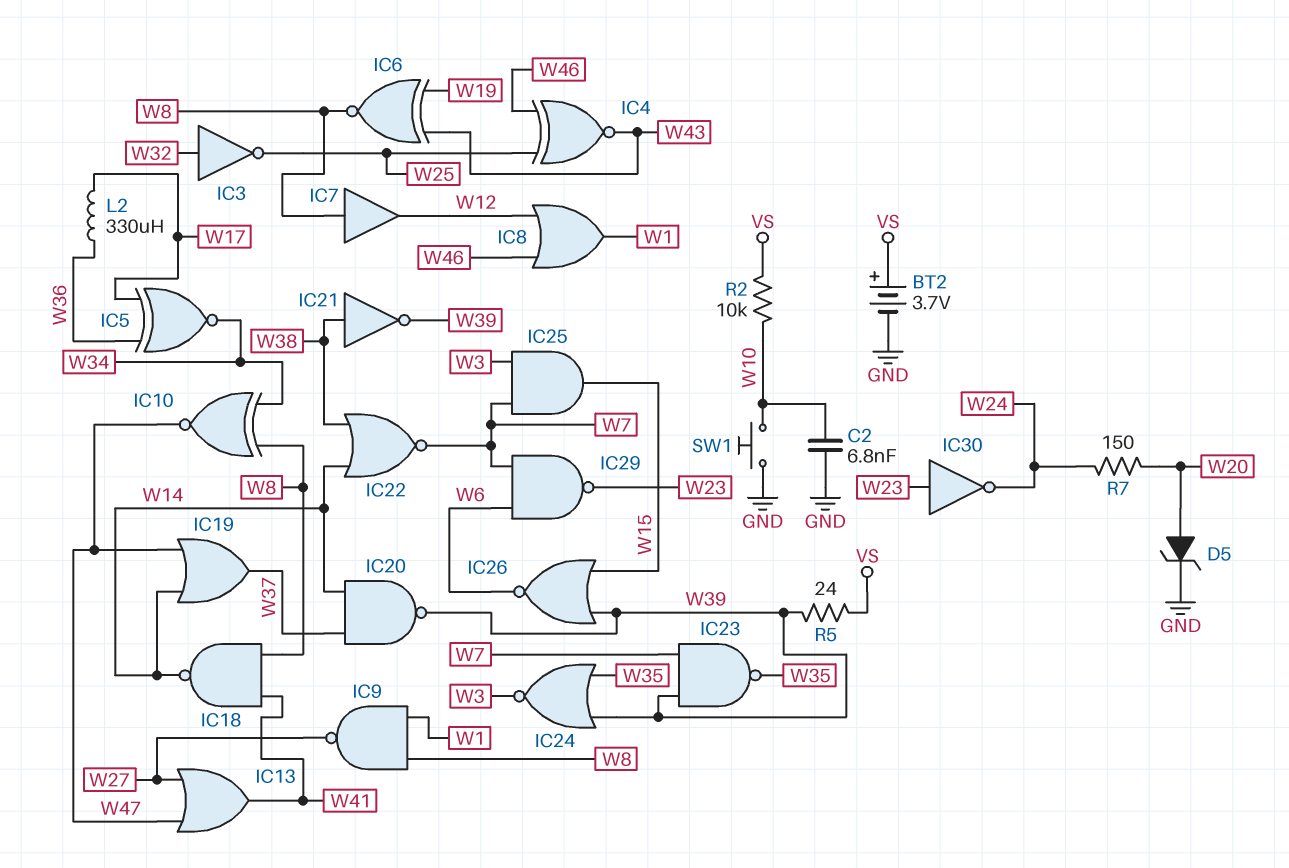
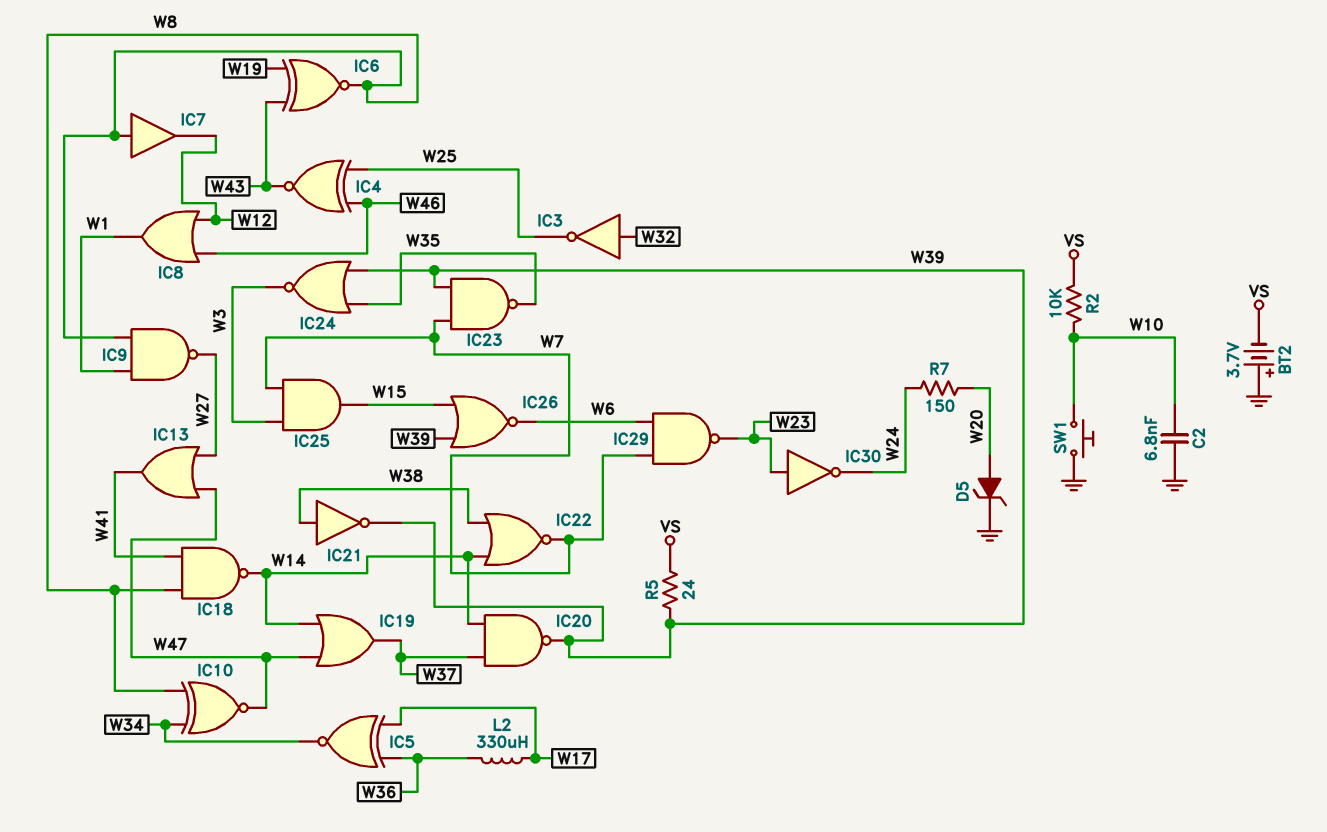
BT2: 3.7V (plus VS, minus GND) -> 3.7V (plus GND, minus VS)

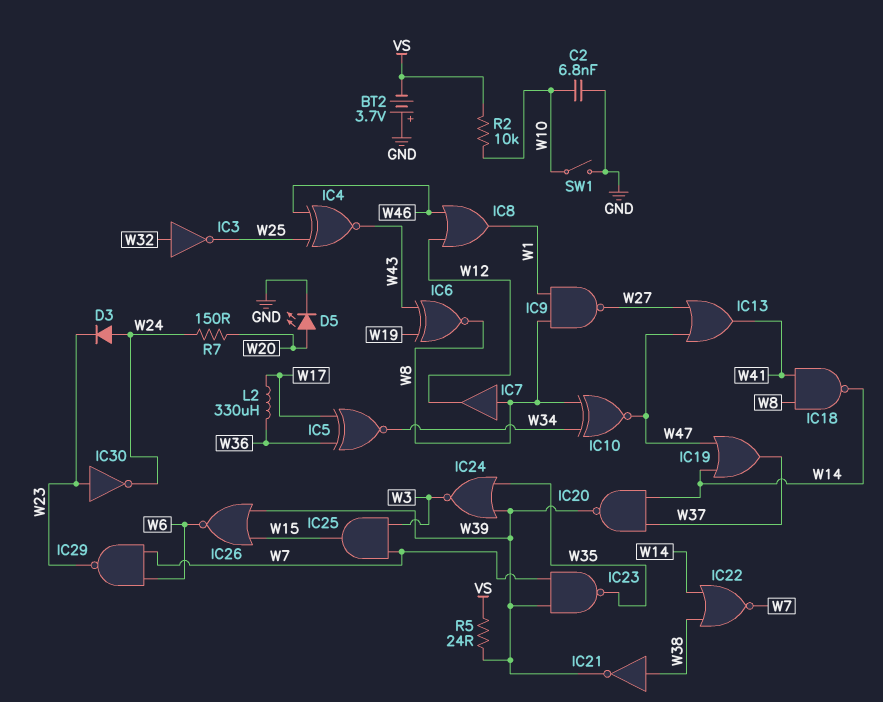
D3: none -> diode (A W24, K W23)
D5: zener (A W20, K GND) -> LED (A W20, K GND)
SW1: button (GND, W10) -> switch (GND, W10)

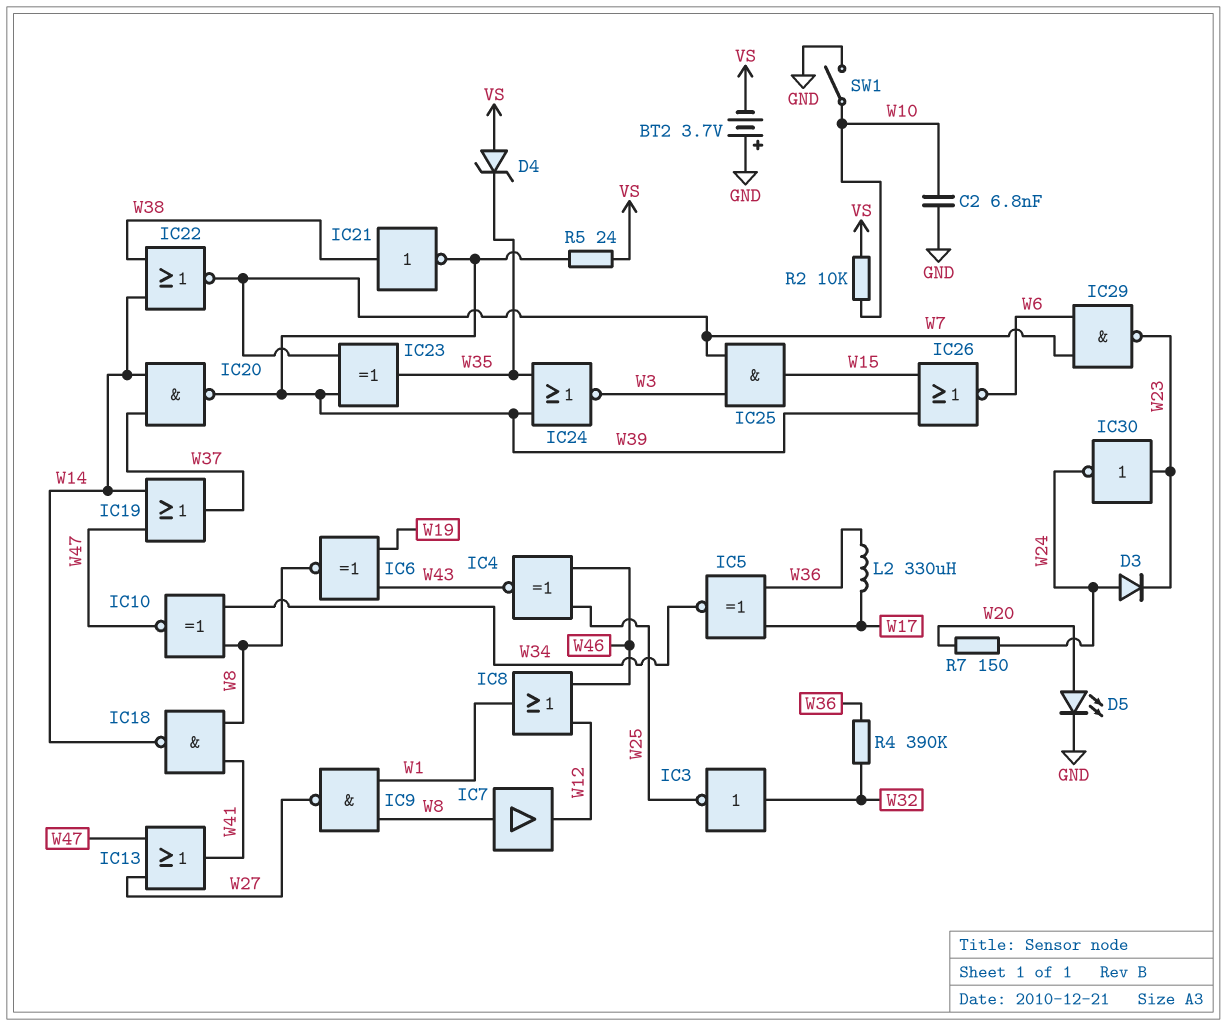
D4: none -> zener (A VS, K W35)
IC23: NAND (in W7, in W39, out W35) -> XOR (in W7, in W39, out W35)
R4: none -> 390k (W32, W36)

